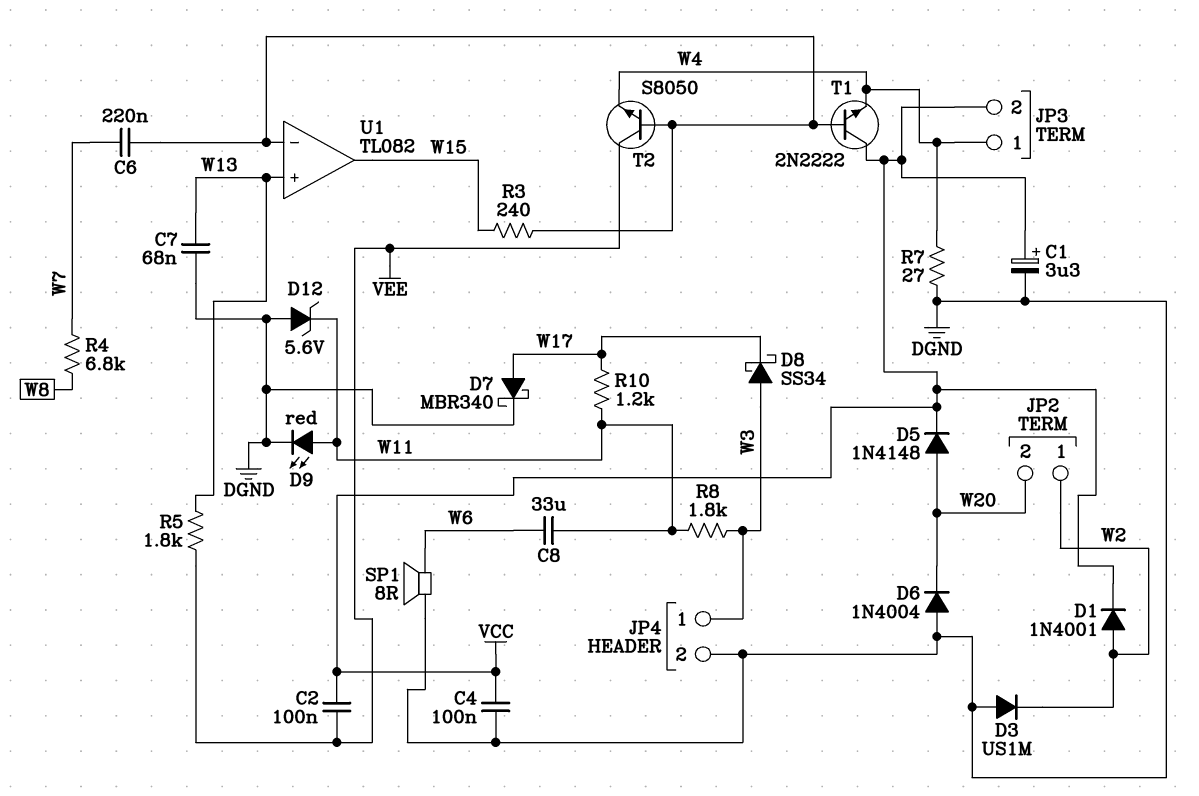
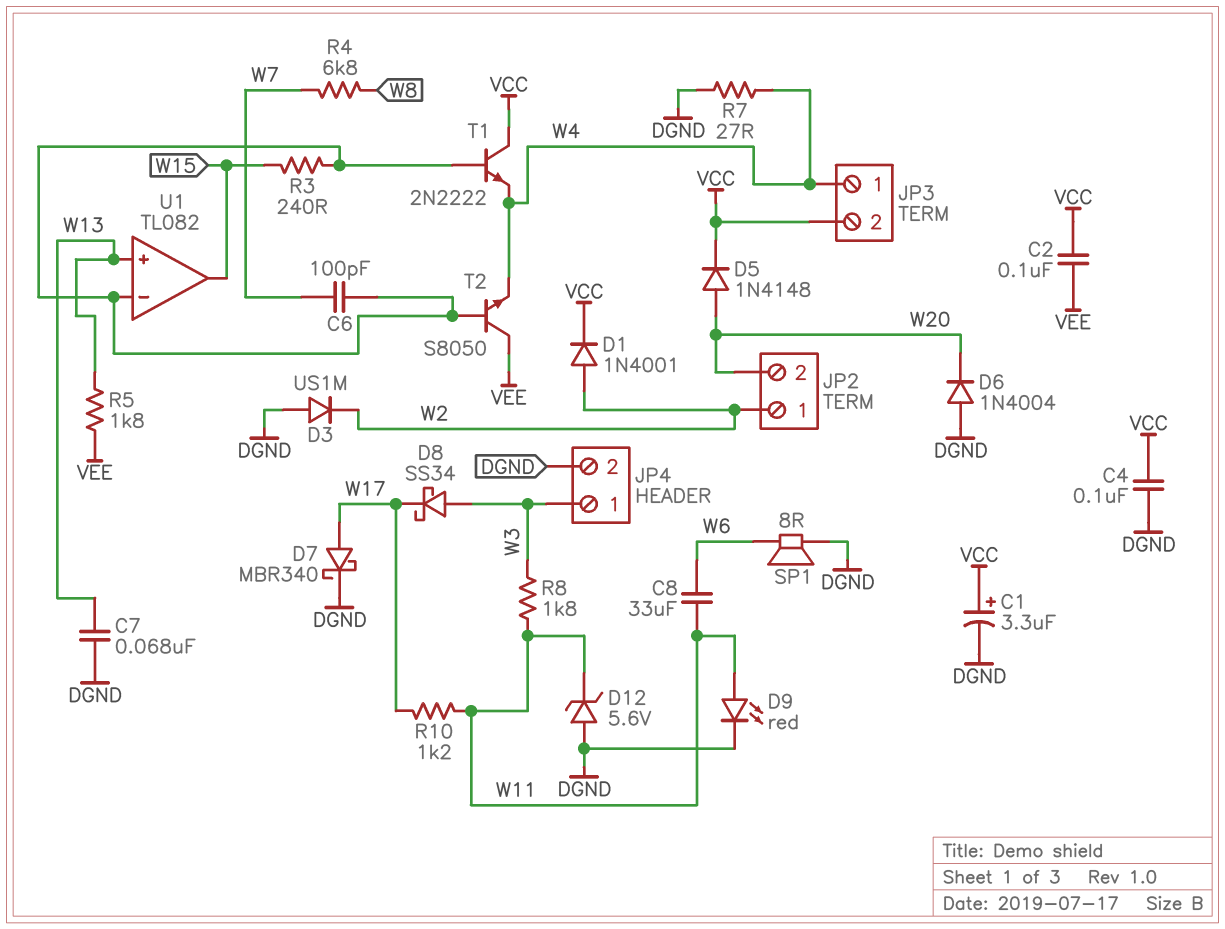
C6: 220nF (U1/in-, W7) -> 100pF (U1/in-, W7)

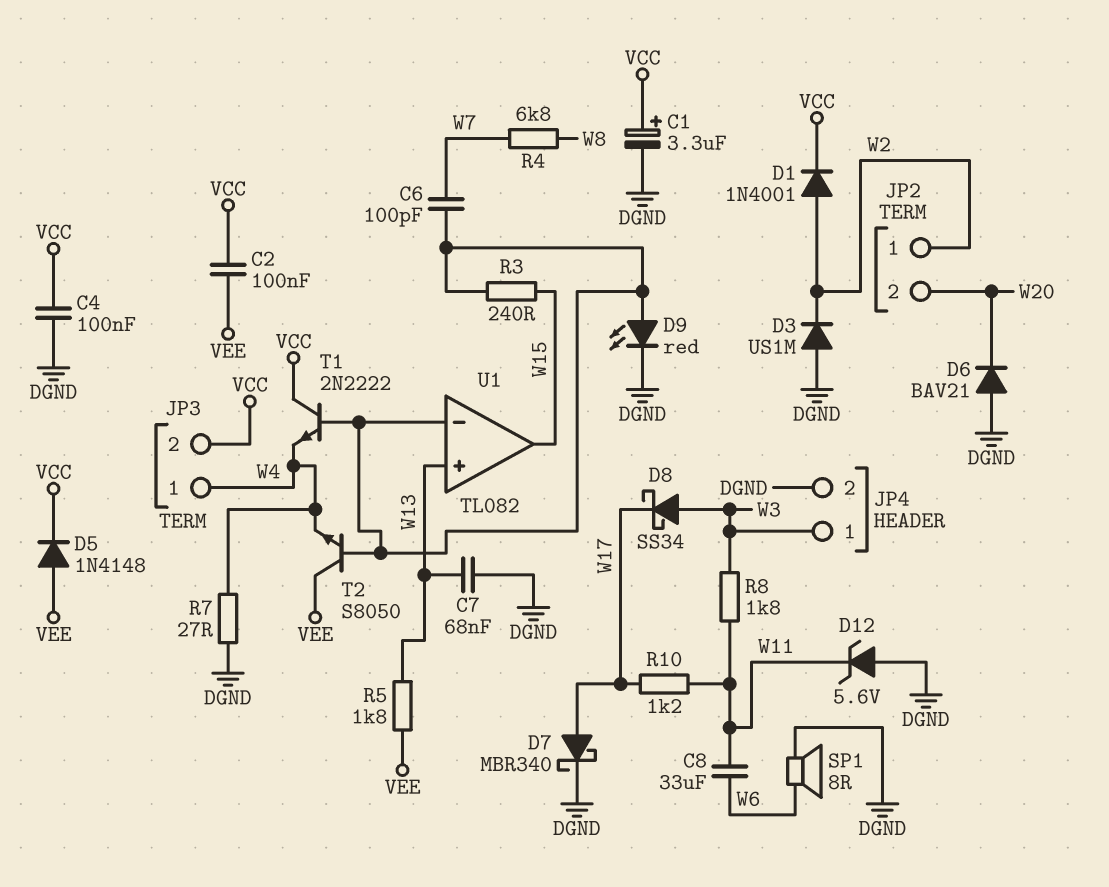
D5: diode 1N4148 (A W20, K VCC) -> diode 1N4148 (A VEE, K VCC)
D6: diode 1N4004 (A DGND, K W20) -> diode BAV21 (A DGND, K W20)
D9: LED red (A W11, K DGND) -> LED red (A U1/in-, K DGND)

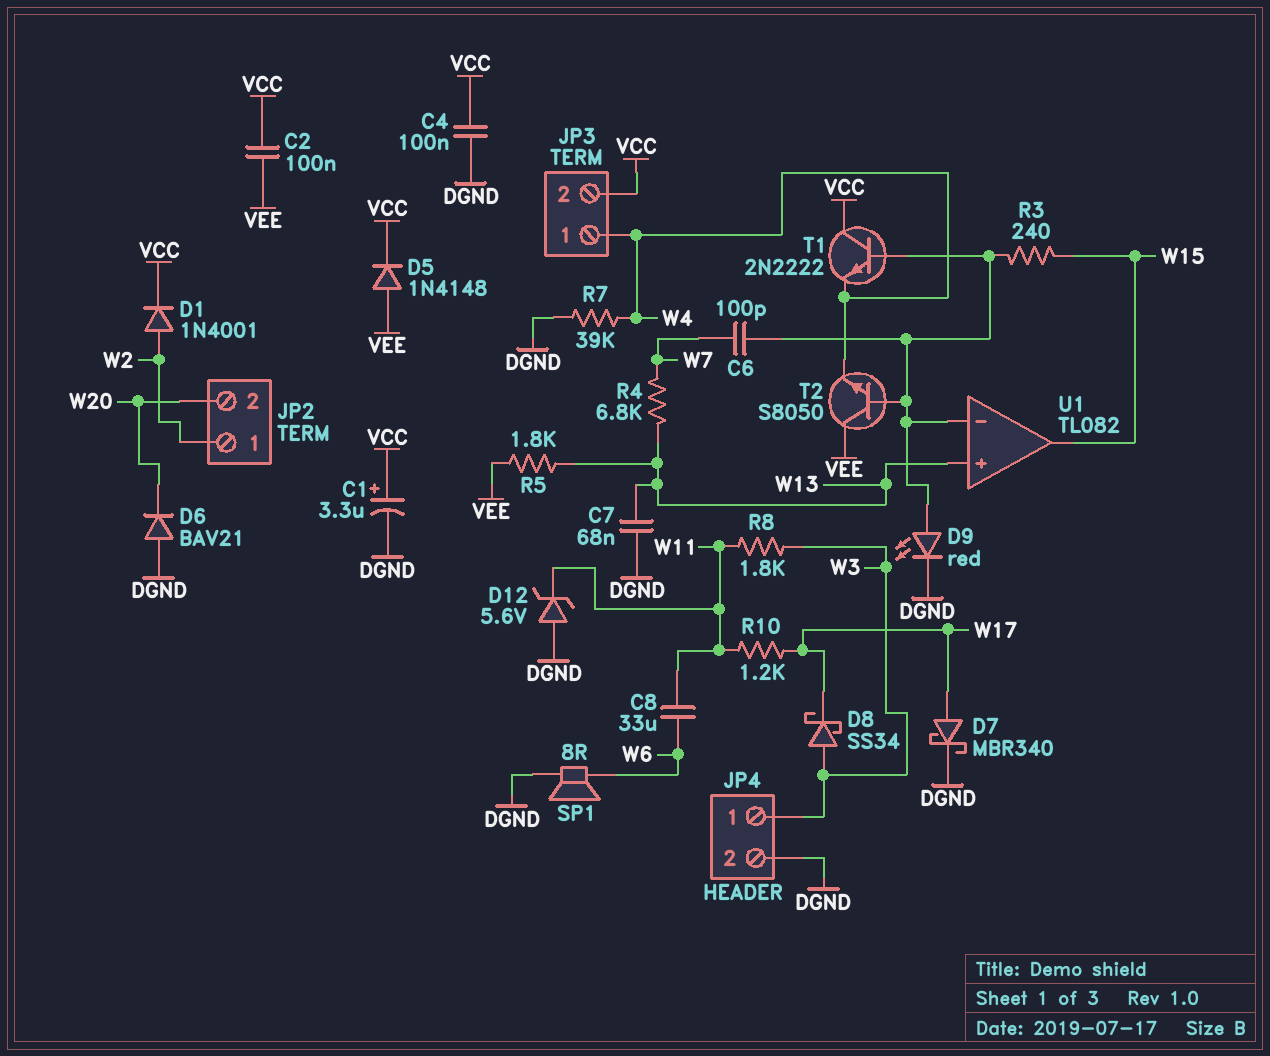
D3: diode US1M (A DGND, K W2) -> none
R4: 6.8k (W7, W8) -> 6.8k (W7, W13)
R7: 27 (DGND, W4) -> 39k (DGND, W4)

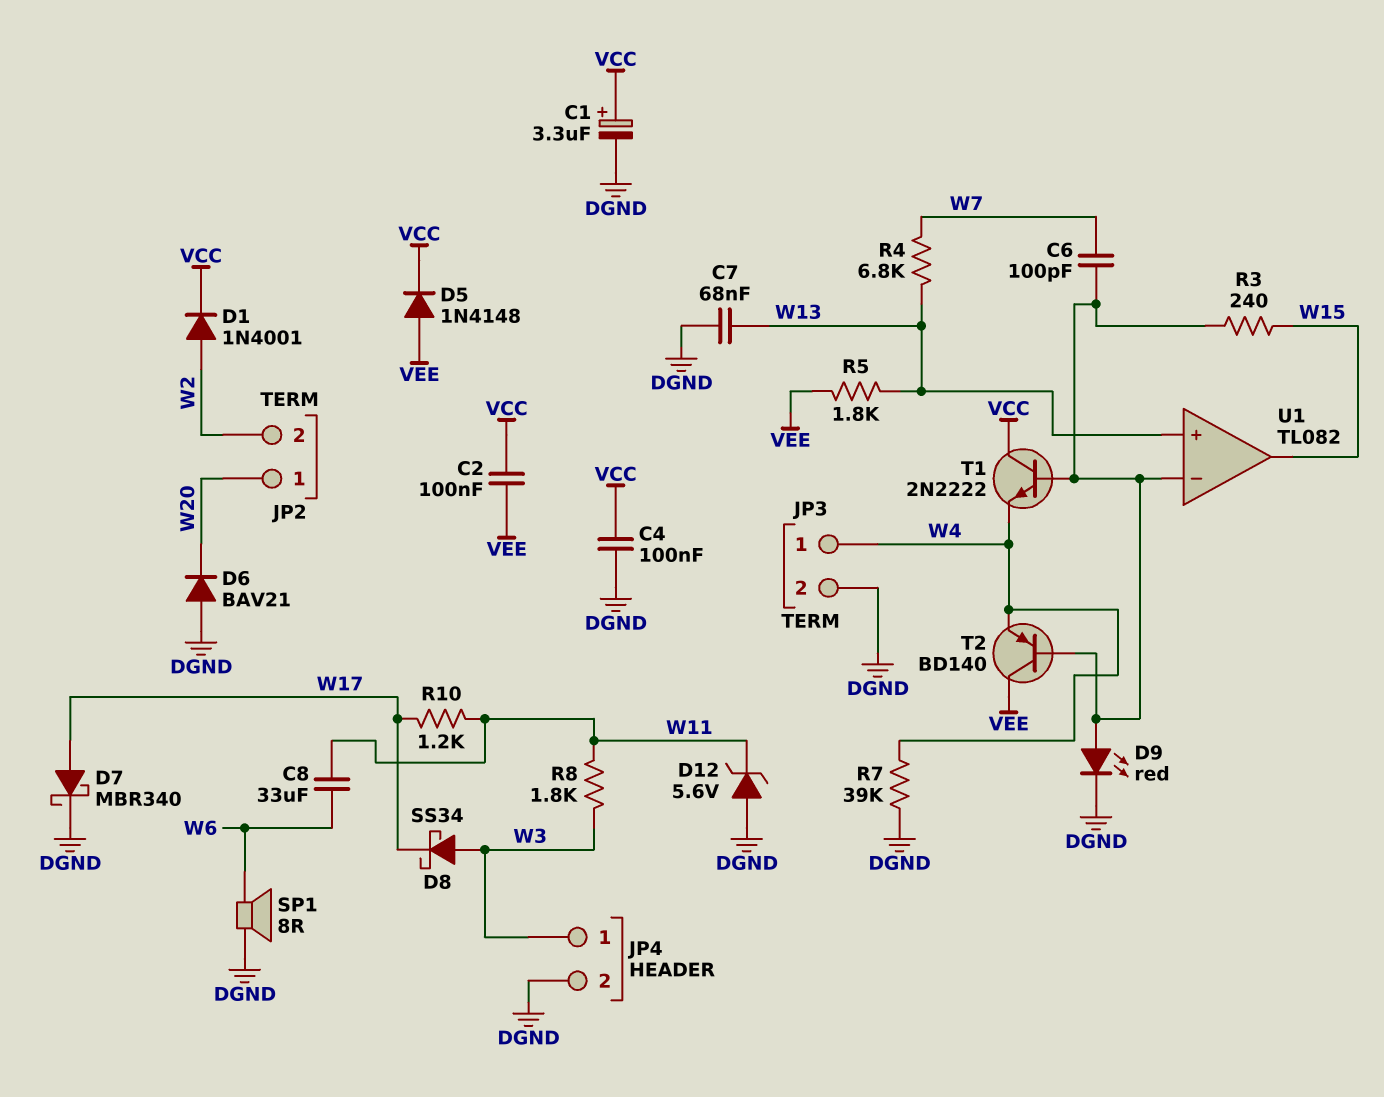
JP2 pin 1: W2 -> W20
JP2 pin 2: W20 -> W2
JP3 pin 2: VCC -> DGND
T2: NPN S8050 (B U1/in-, C VEE, E W4) -> PNP BD140 (B U1/in-, C VEE, E W4)

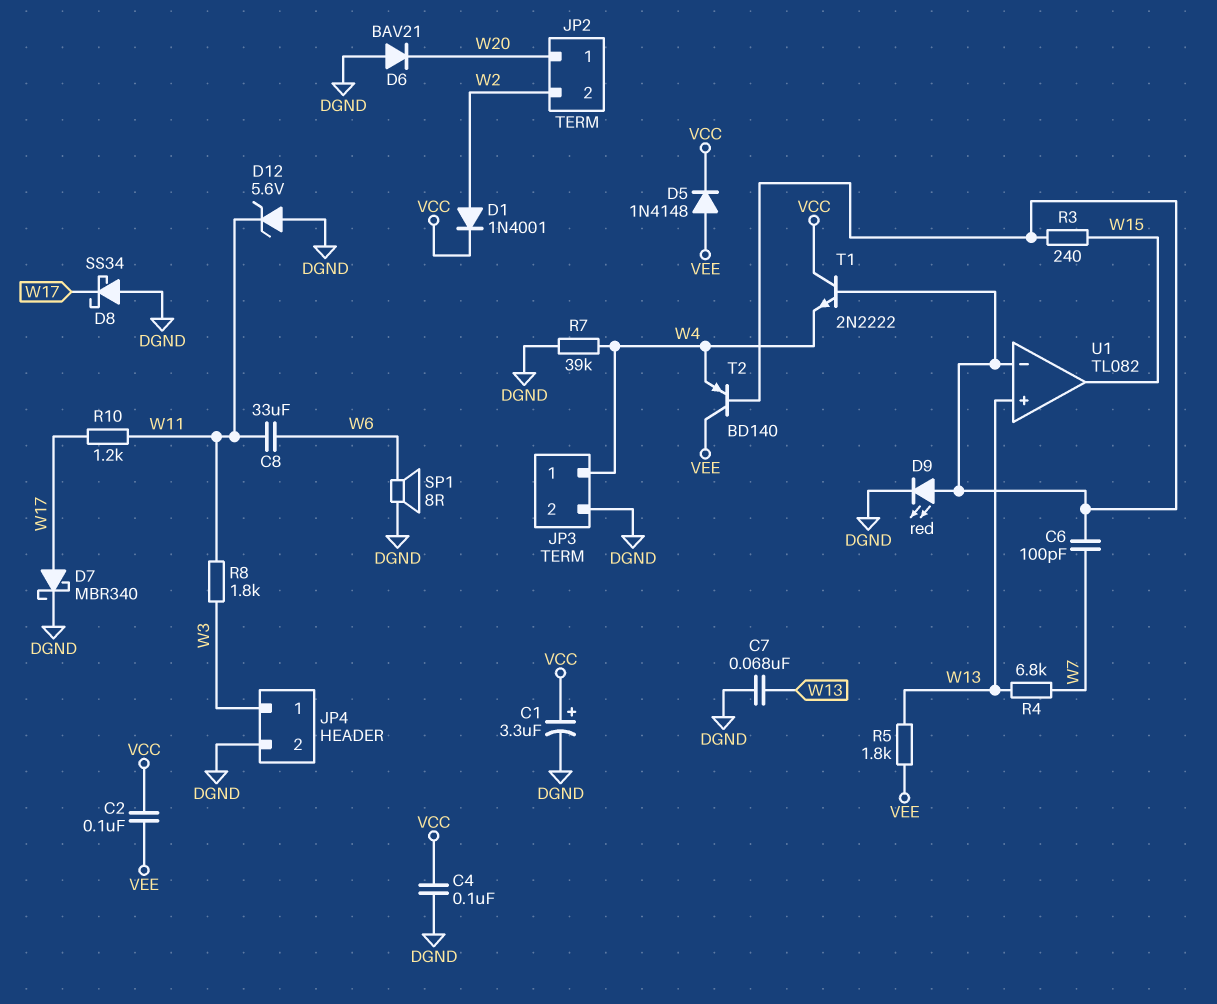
D8: schottky SS34 (A W3, K W17) -> schottky SS34 (A DGND, K W17)

